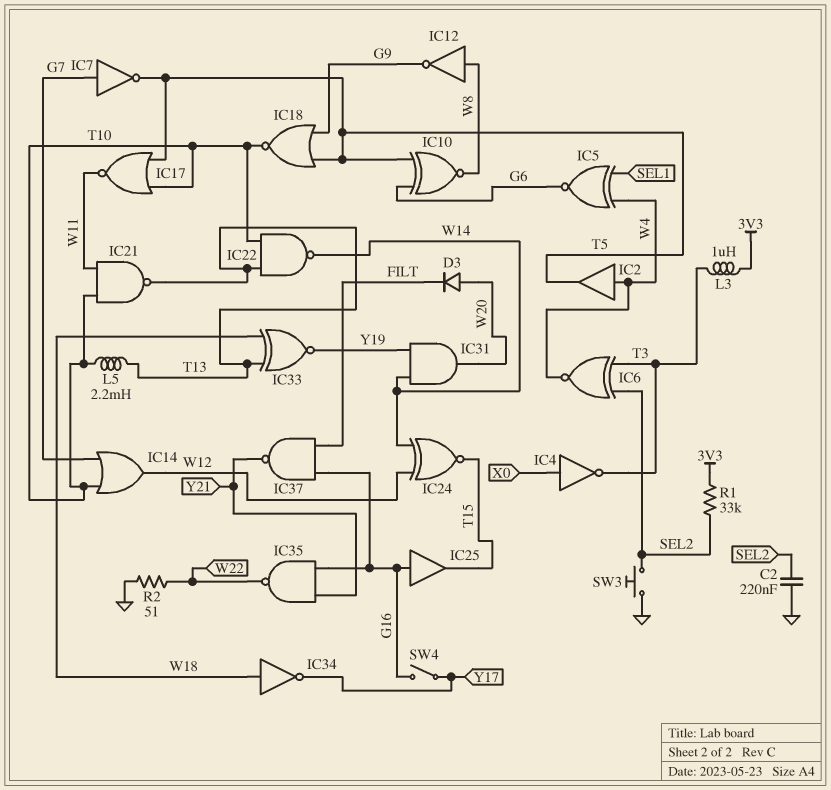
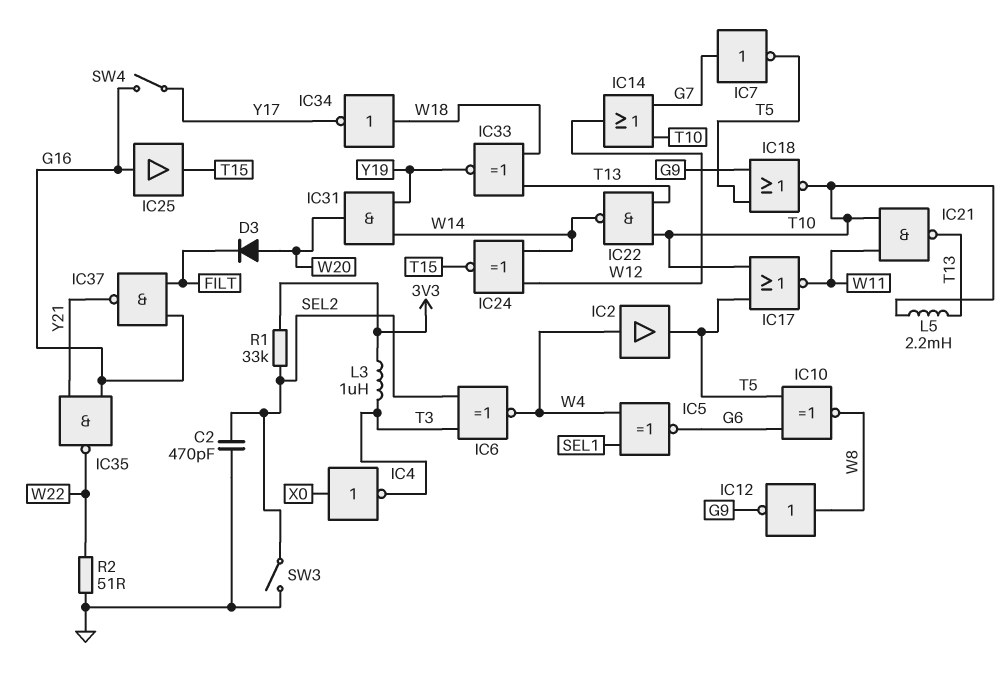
C2: 220nF (GND, SEL2) -> 470pF (GND, SEL2)
SW3: button (GND, SEL2) -> switch (GND, SEL2)

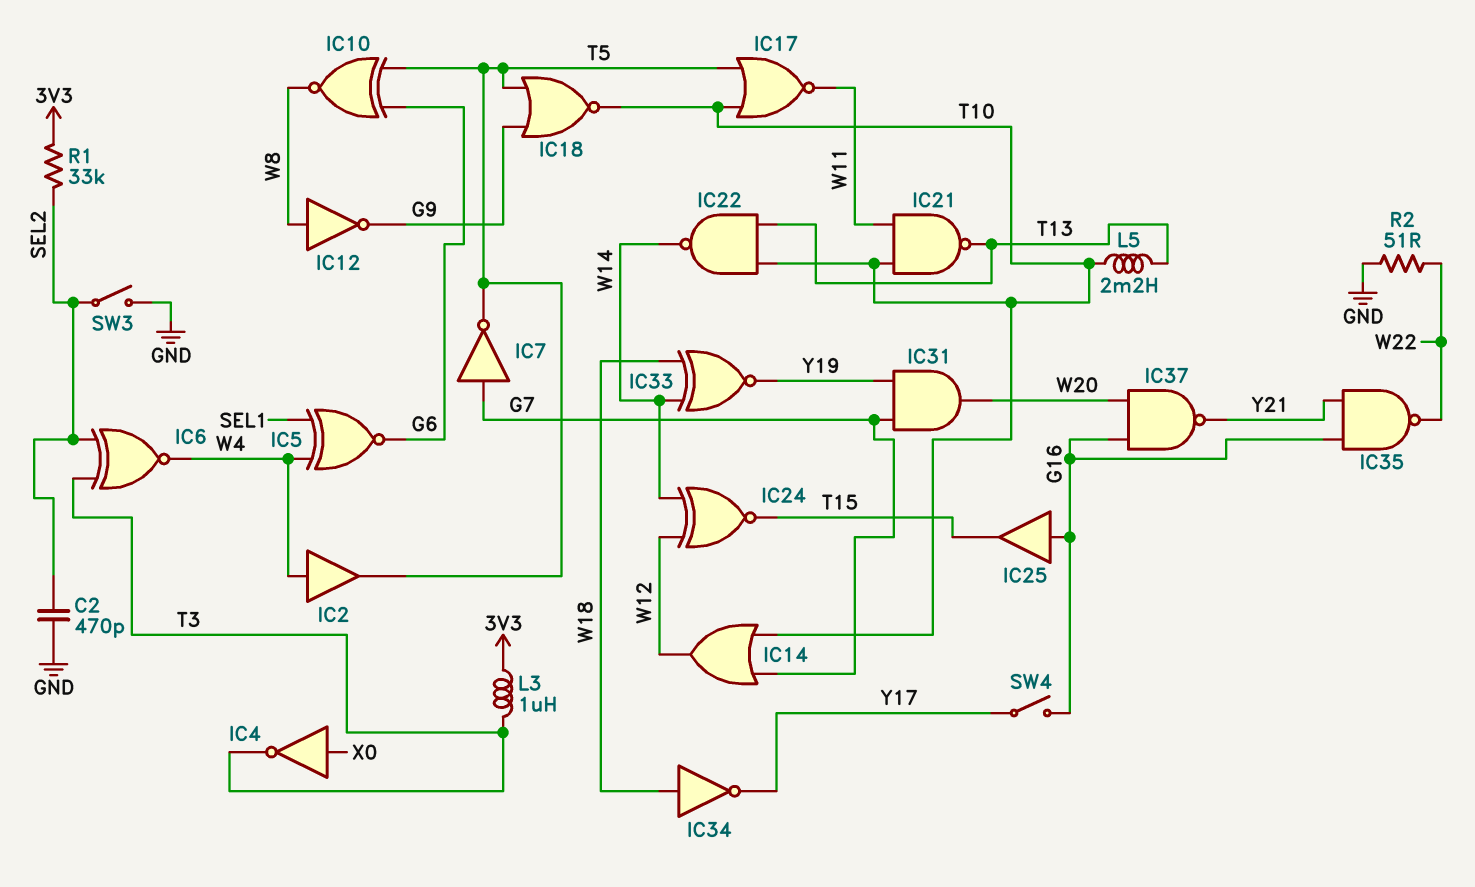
D3: diode (A W20, K FILT) -> none
IC31: AND (in W14, in Y19, out W20) -> AND (in G7, in Y19, out W20)
IC33: XNOR (in T13, in W18, out Y19) -> XNOR (in W14, in W18, out Y19)
IC37: NAND (in FILT, in G16, out Y21) -> NAND (in G16, in W20, out Y21)

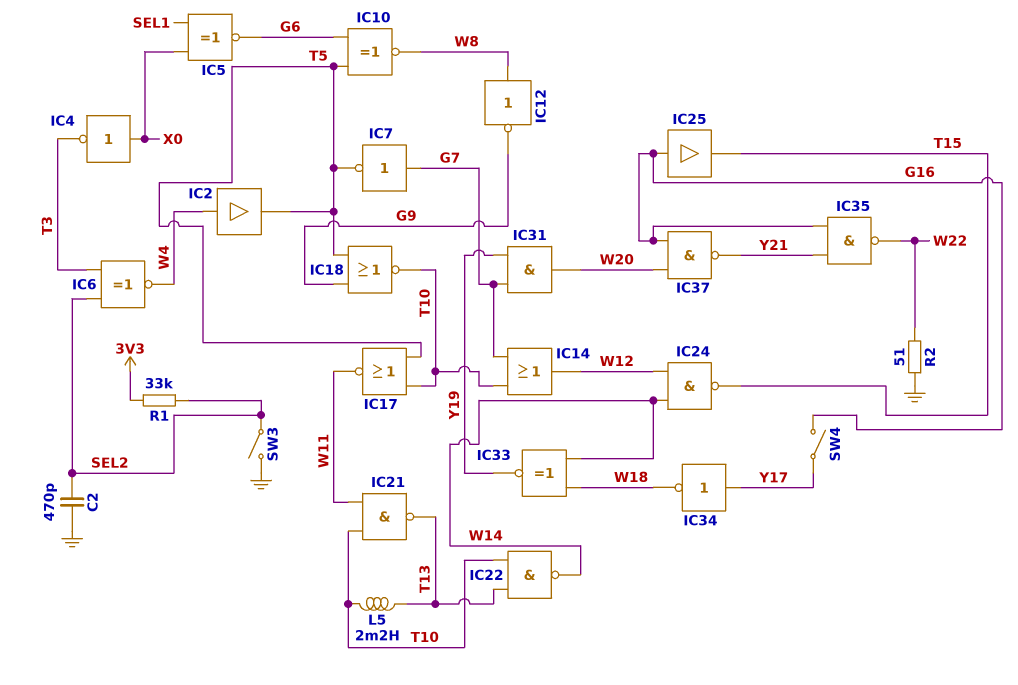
IC5: XNOR (in SEL1, in W4, out G6) -> XNOR (in SEL1, in X0, out G6)
IC24: XNOR (in W12, in W14, out T15) -> NAND (in W12, in W14, out T15)
IC34: NOT (in W18, out Y17) -> NOT (in Y17, out W18)
L3: 1uH (3V3, T3) -> none

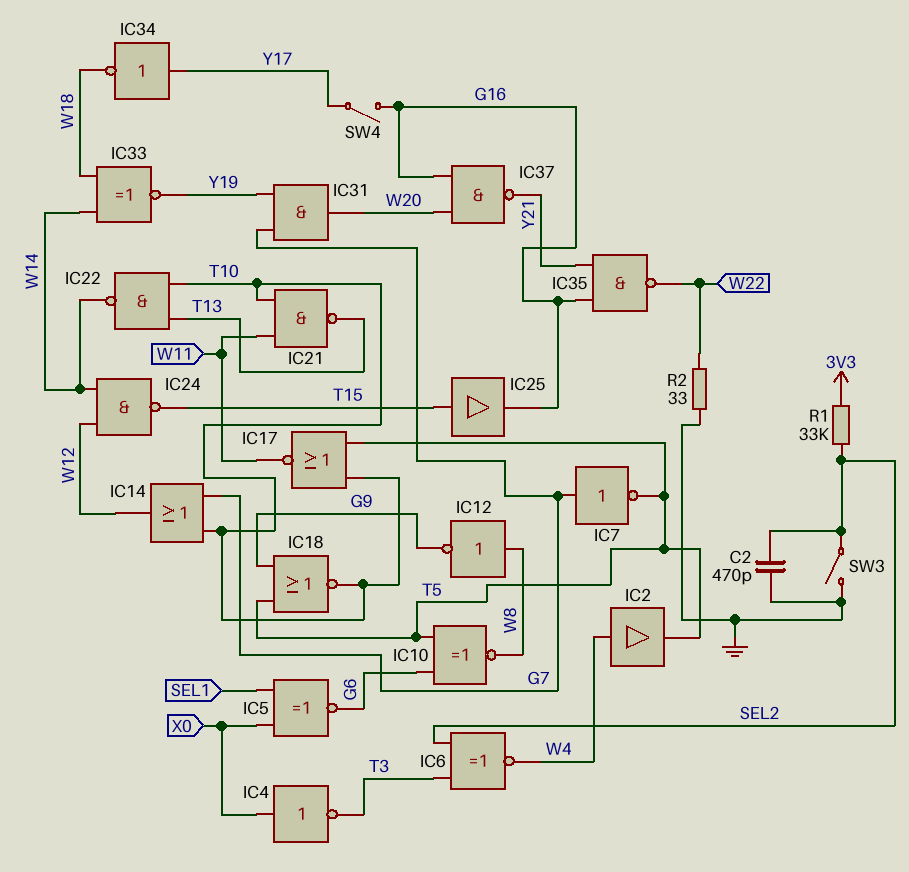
IC25: buffer (in G16, out T15) -> buffer (in T15, out G16)
L5: 2.2mH (T10, T13) -> none
R2: 51 (GND, W22) -> 33 (GND, W22)

